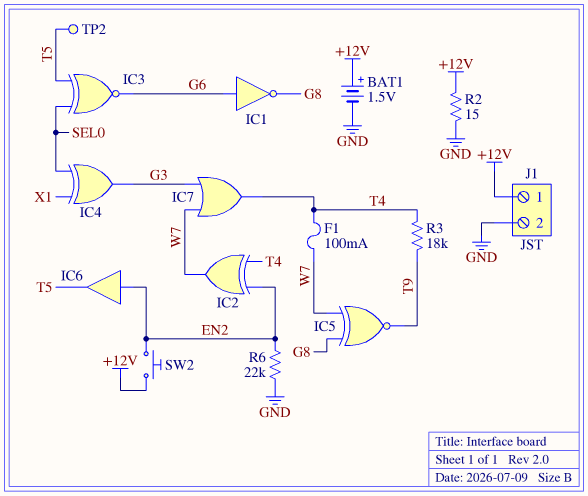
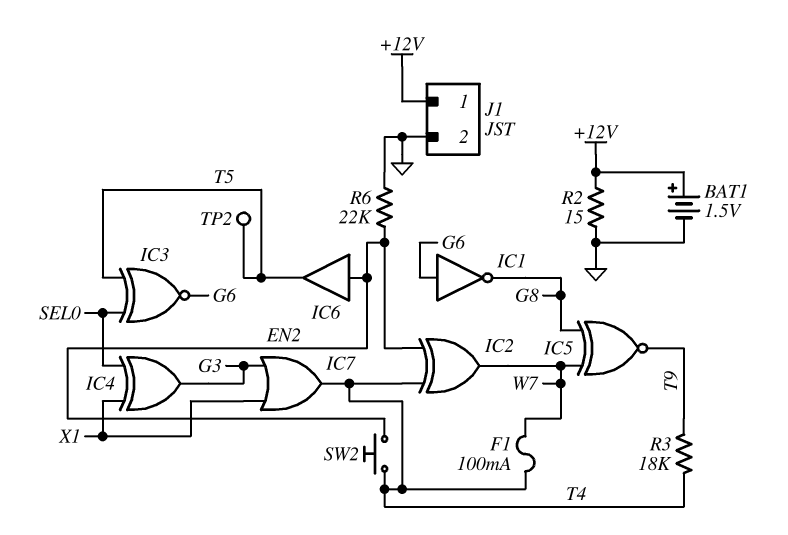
IC7: OR (in G3, in W7, out T4) -> OR (in G3, in X1, out T4)
SW2: button (+12V, EN2) -> button (EN2, T4)

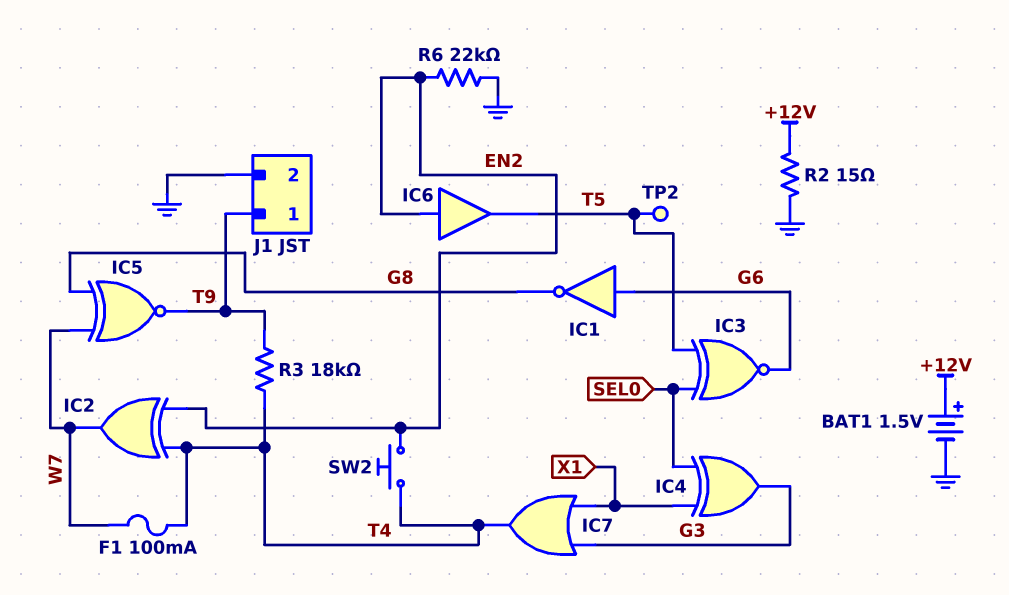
J1 pin 1: +12V -> T9

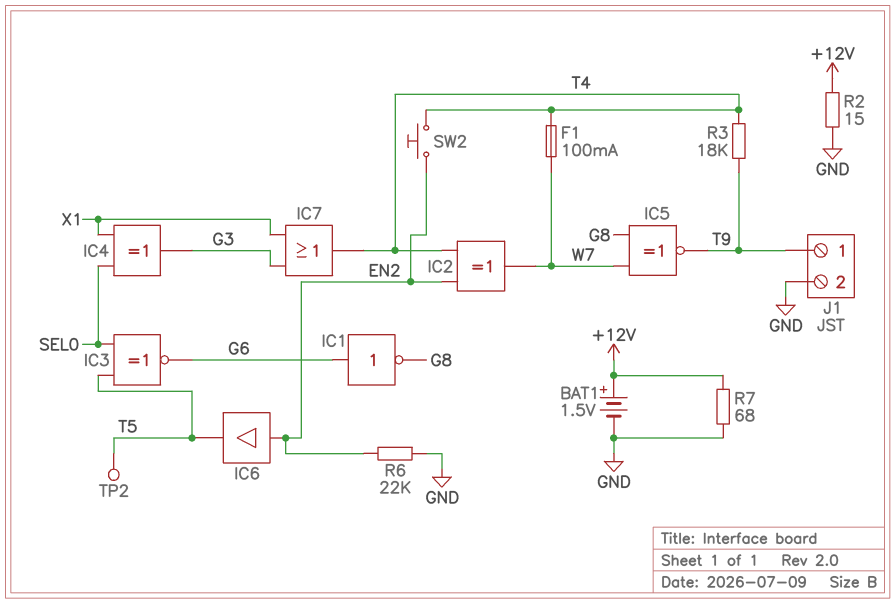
R7: none -> 68 (+12V, GND)

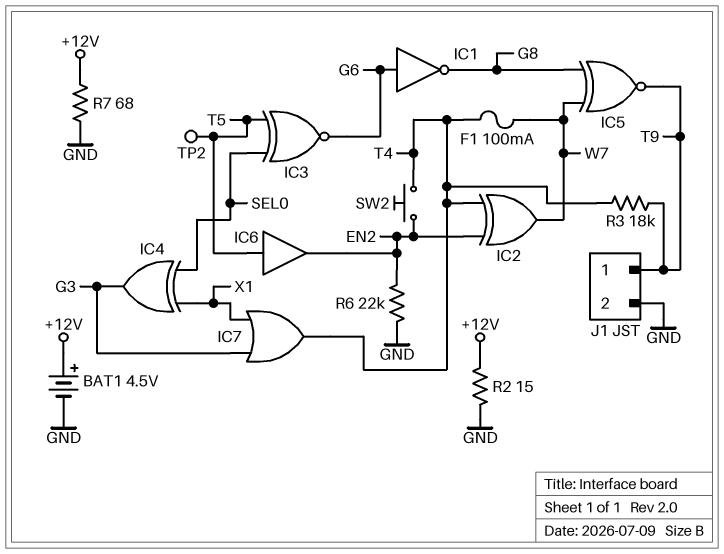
BAT1: 1.5V (plus +12V, minus GND) -> 4.5V (plus +12V, minus GND)
IC6: buffer (in EN2, out T5) -> buffer (in T5, out EN2)

